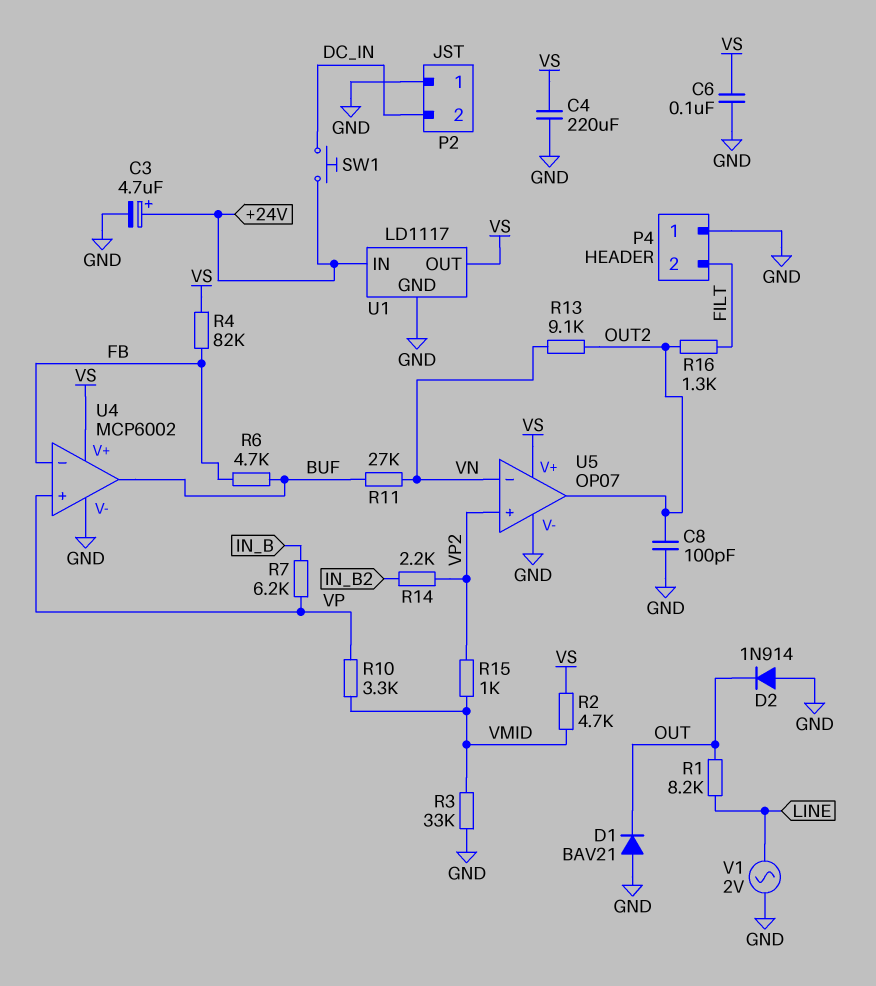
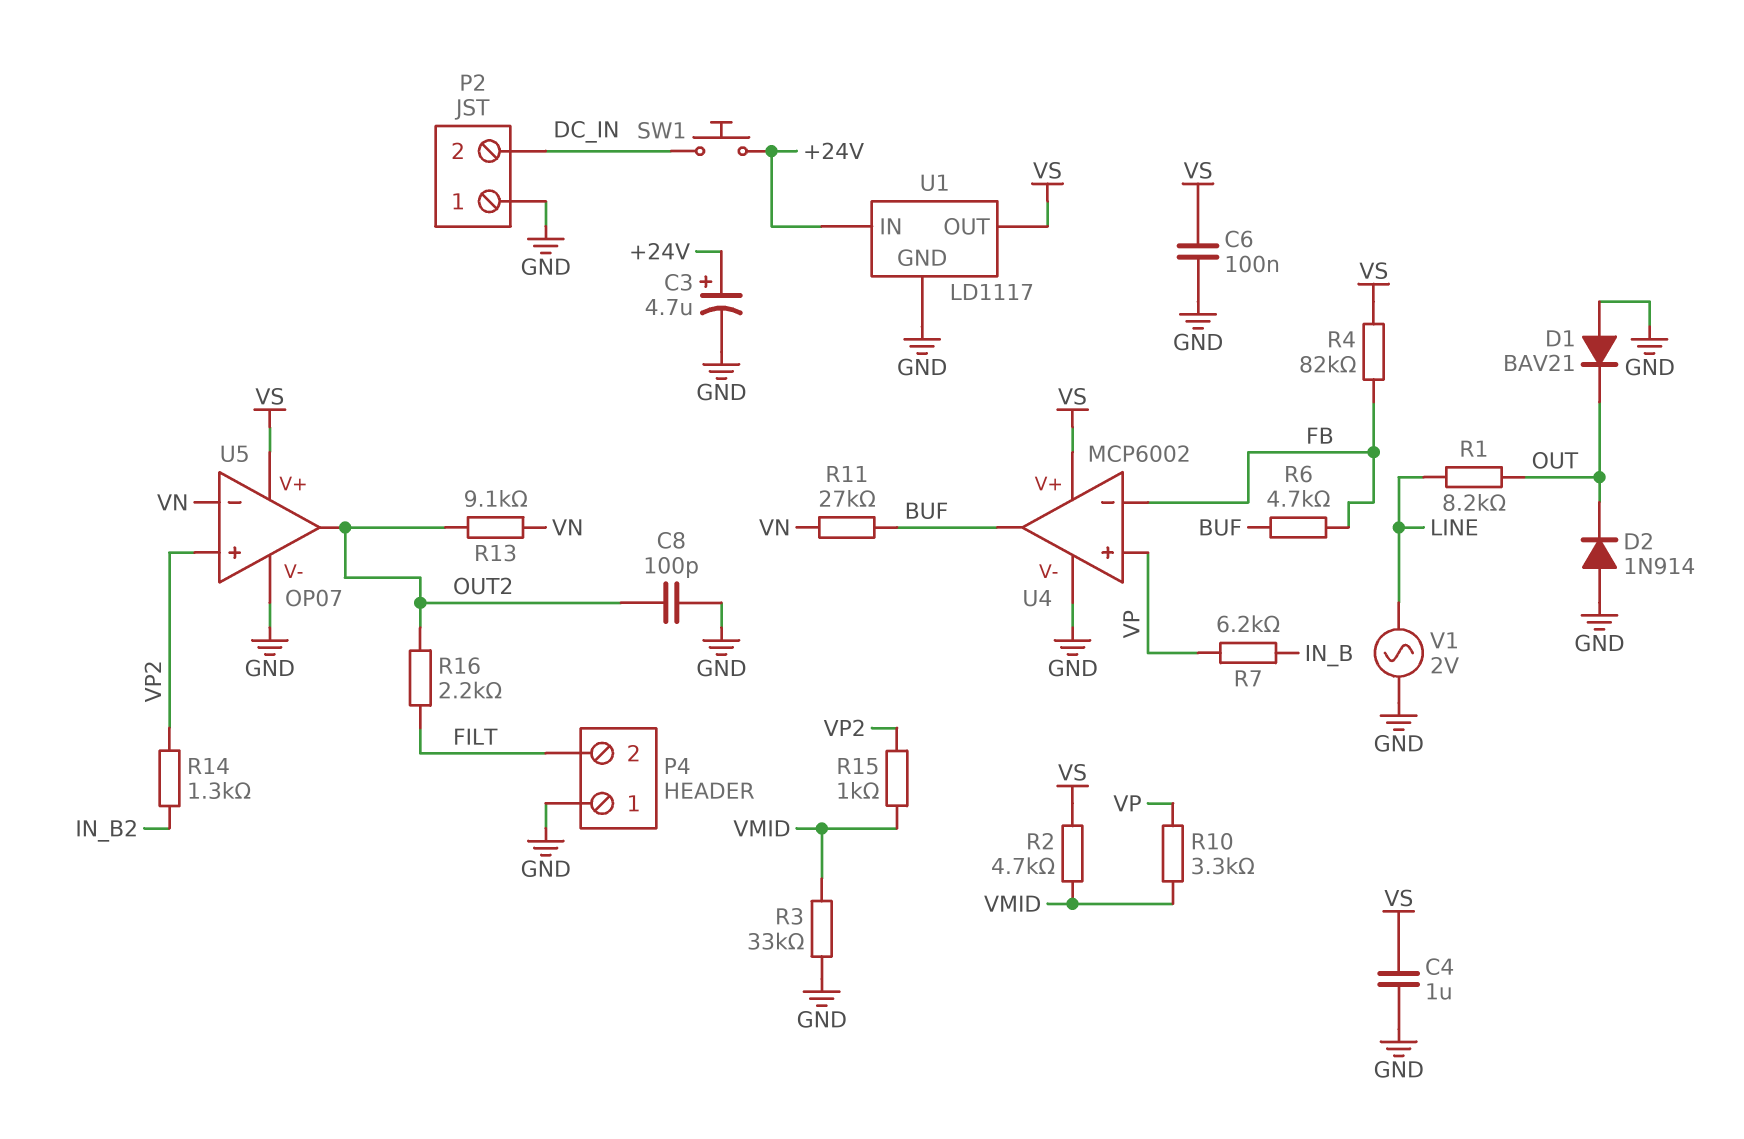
C4: 220uF (GND, VS) -> 1uF (GND, VS)
R14: 2.2k (IN_B2, VP2) -> 1.3k (IN_B2, VP2)
R16: 1.3k (FILT, OUT2) -> 2.2k (FILT, OUT2)

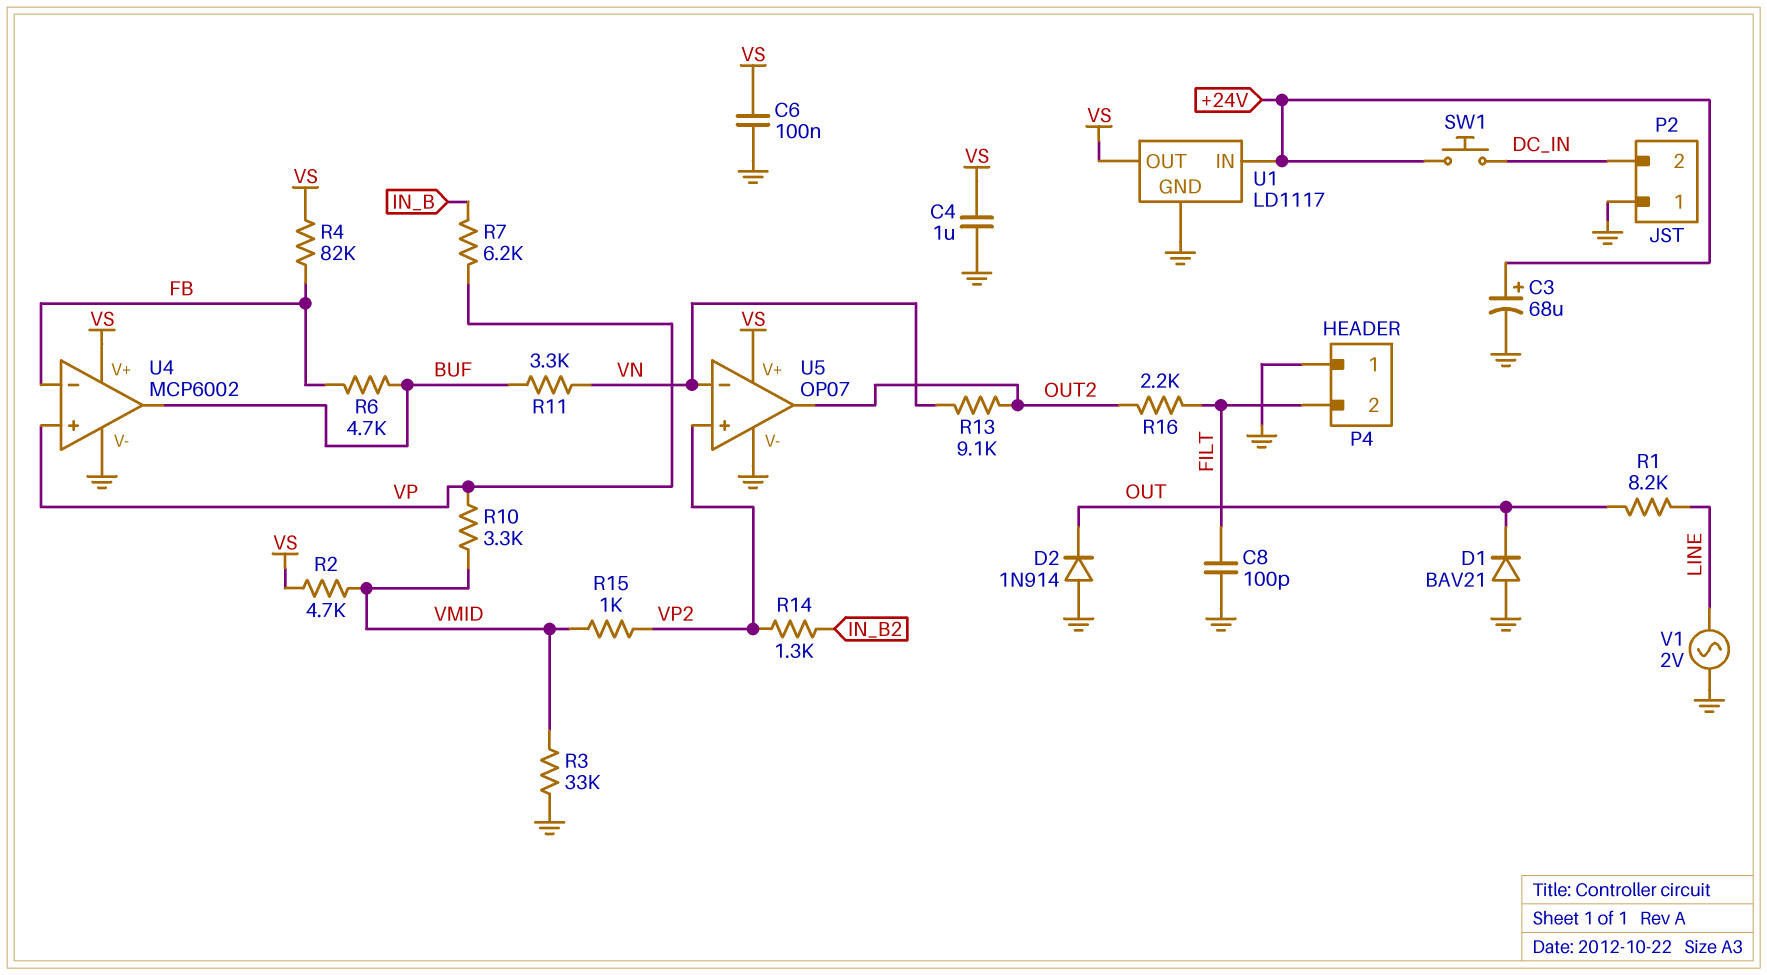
C3: 4.7uF (plus +24V, minus GND) -> 68uF (plus +24V, minus GND)
C8: 100pF (GND, OUT2) -> 100pF (FILT, GND)
R11: 27k (BUF, VN) -> 3.3k (BUF, VN)

